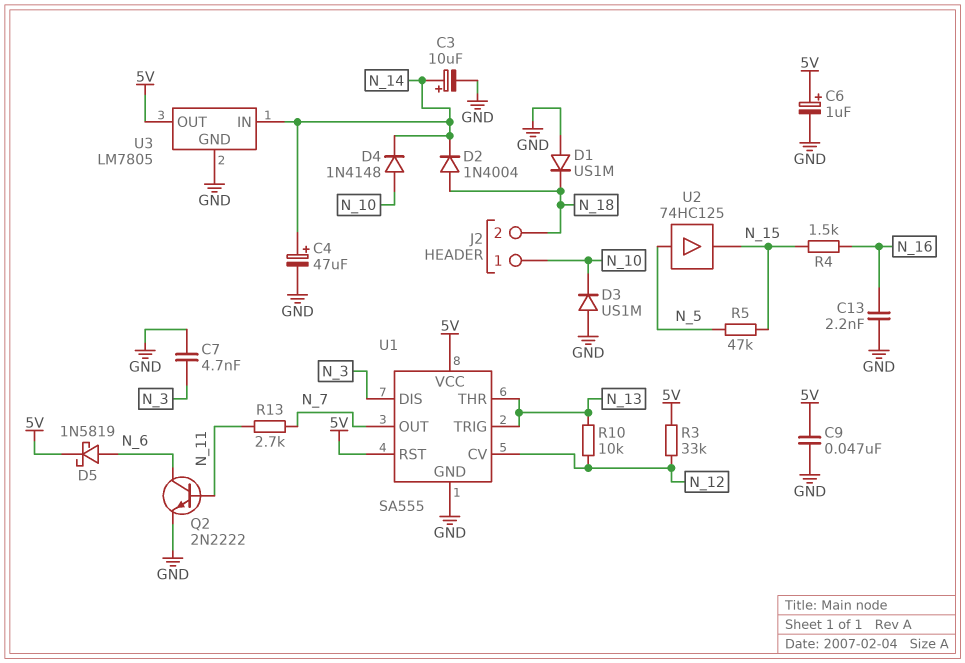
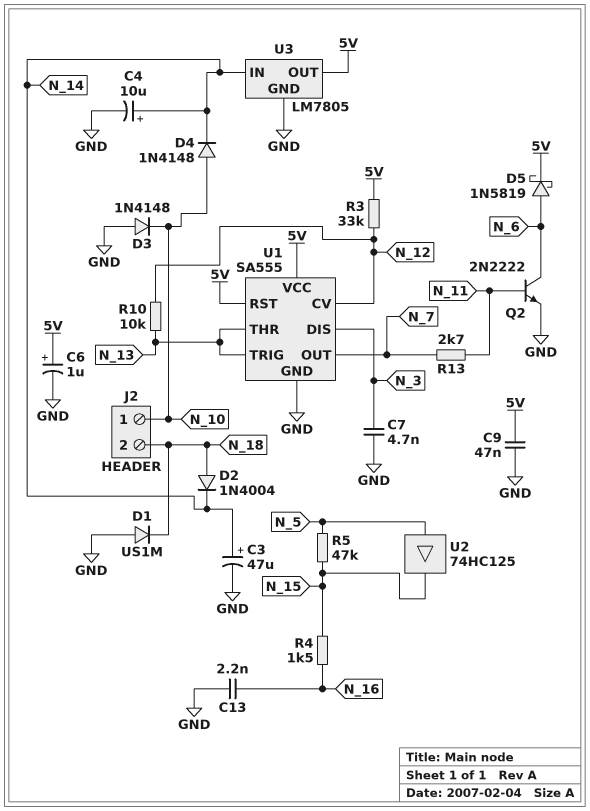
C3: 10uF (plus N_14, minus GND) -> 47uF (plus N_14, minus GND)
C4: 47uF (plus N_14, minus GND) -> 10uF (plus N_14, minus GND)
D3: diode US1M (A GND, K N_10) -> diode 1N4148 (A GND, K N_10)

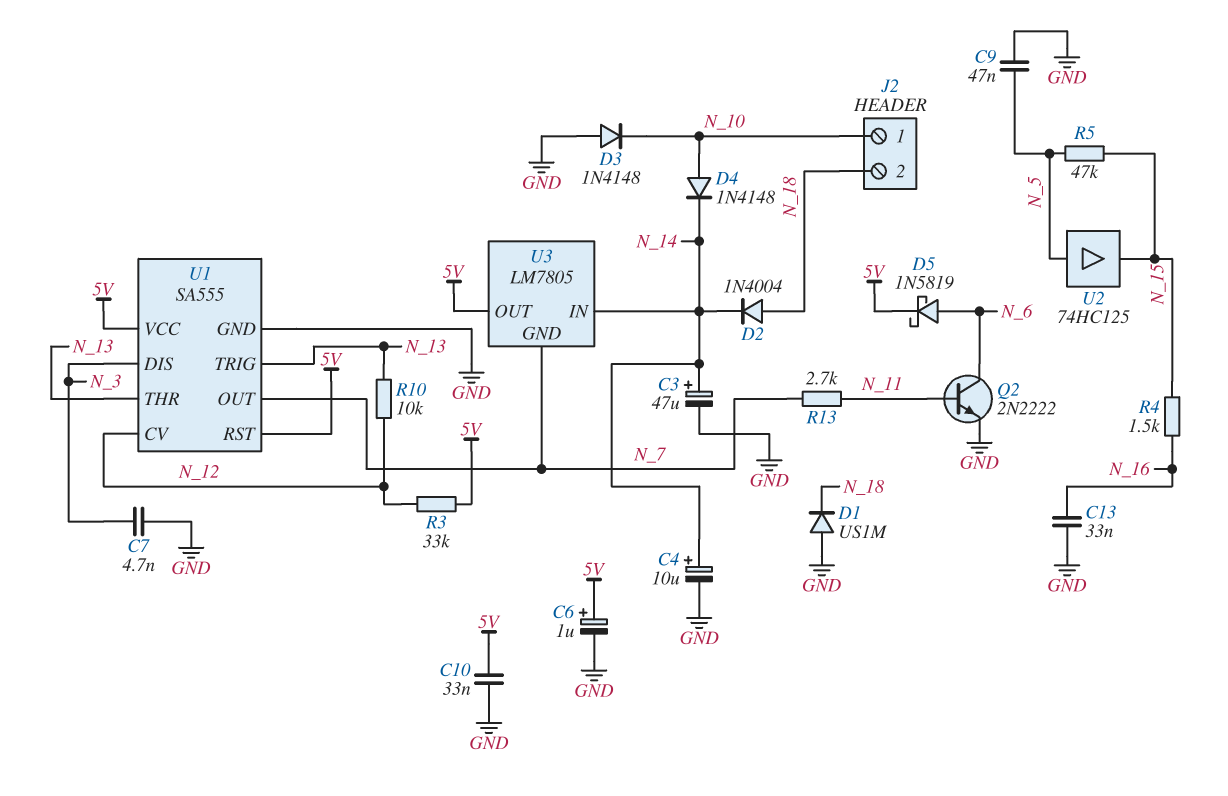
C9: 47nF (5V, GND) -> 47nF (GND, N_5)
C10: none -> 33nF (5V, GND)
C13: 2.2nF (GND, N_16) -> 33nF (GND, N_16)
U3 pin GND: GND -> N_7

